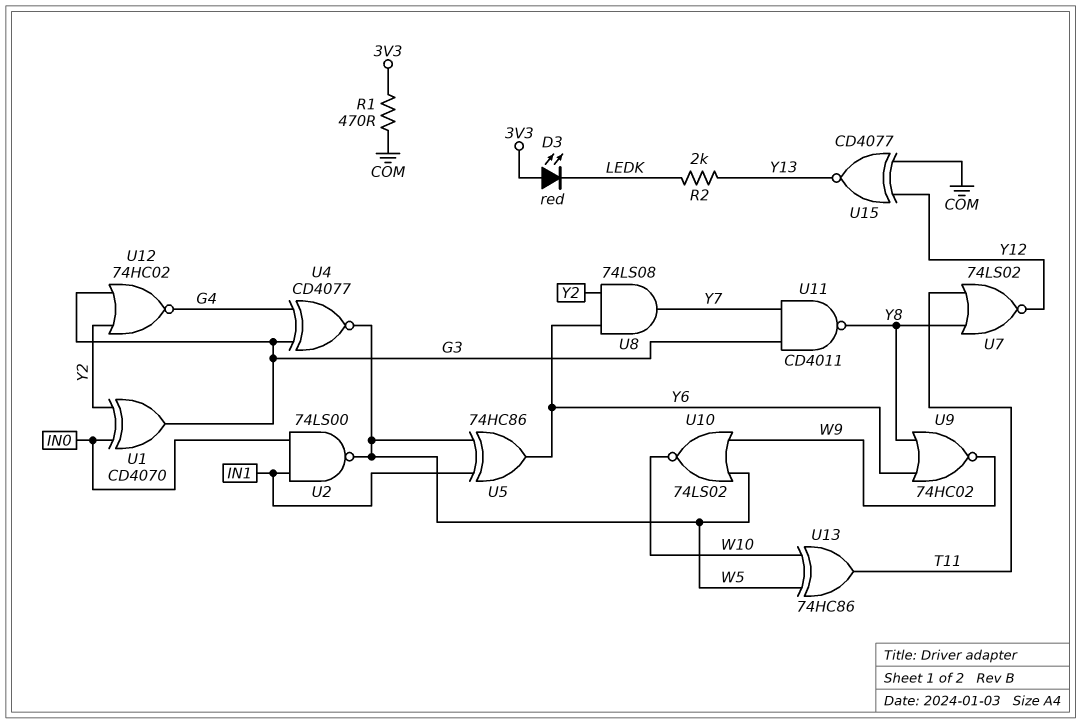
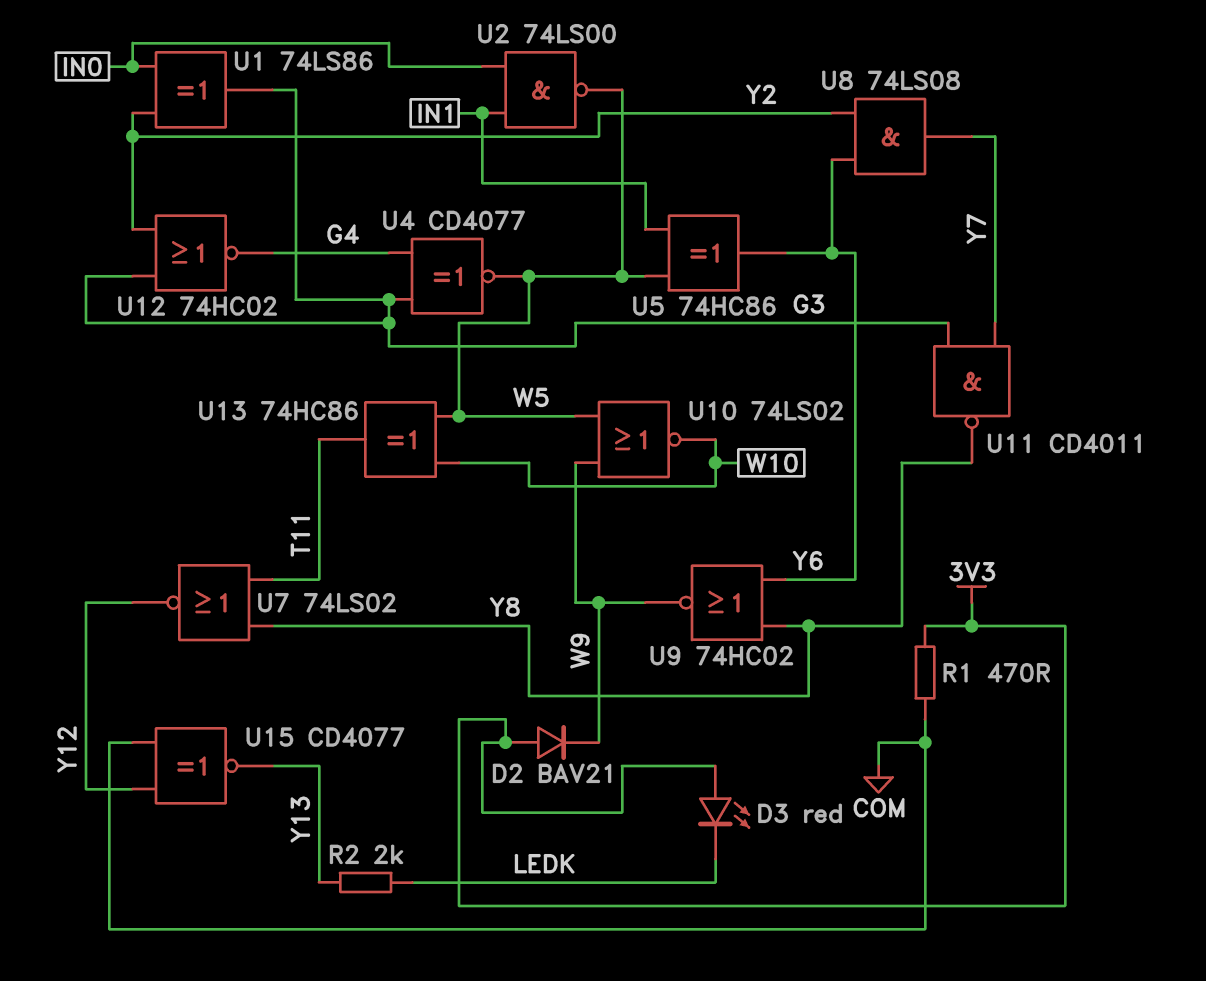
D2: none -> diode BAV21 (A 3V3, K W9)
U1: XOR CD4070 (in IN0, in Y2, out G3) -> XOR 74LS86 (in IN0, in Y2, out G3)

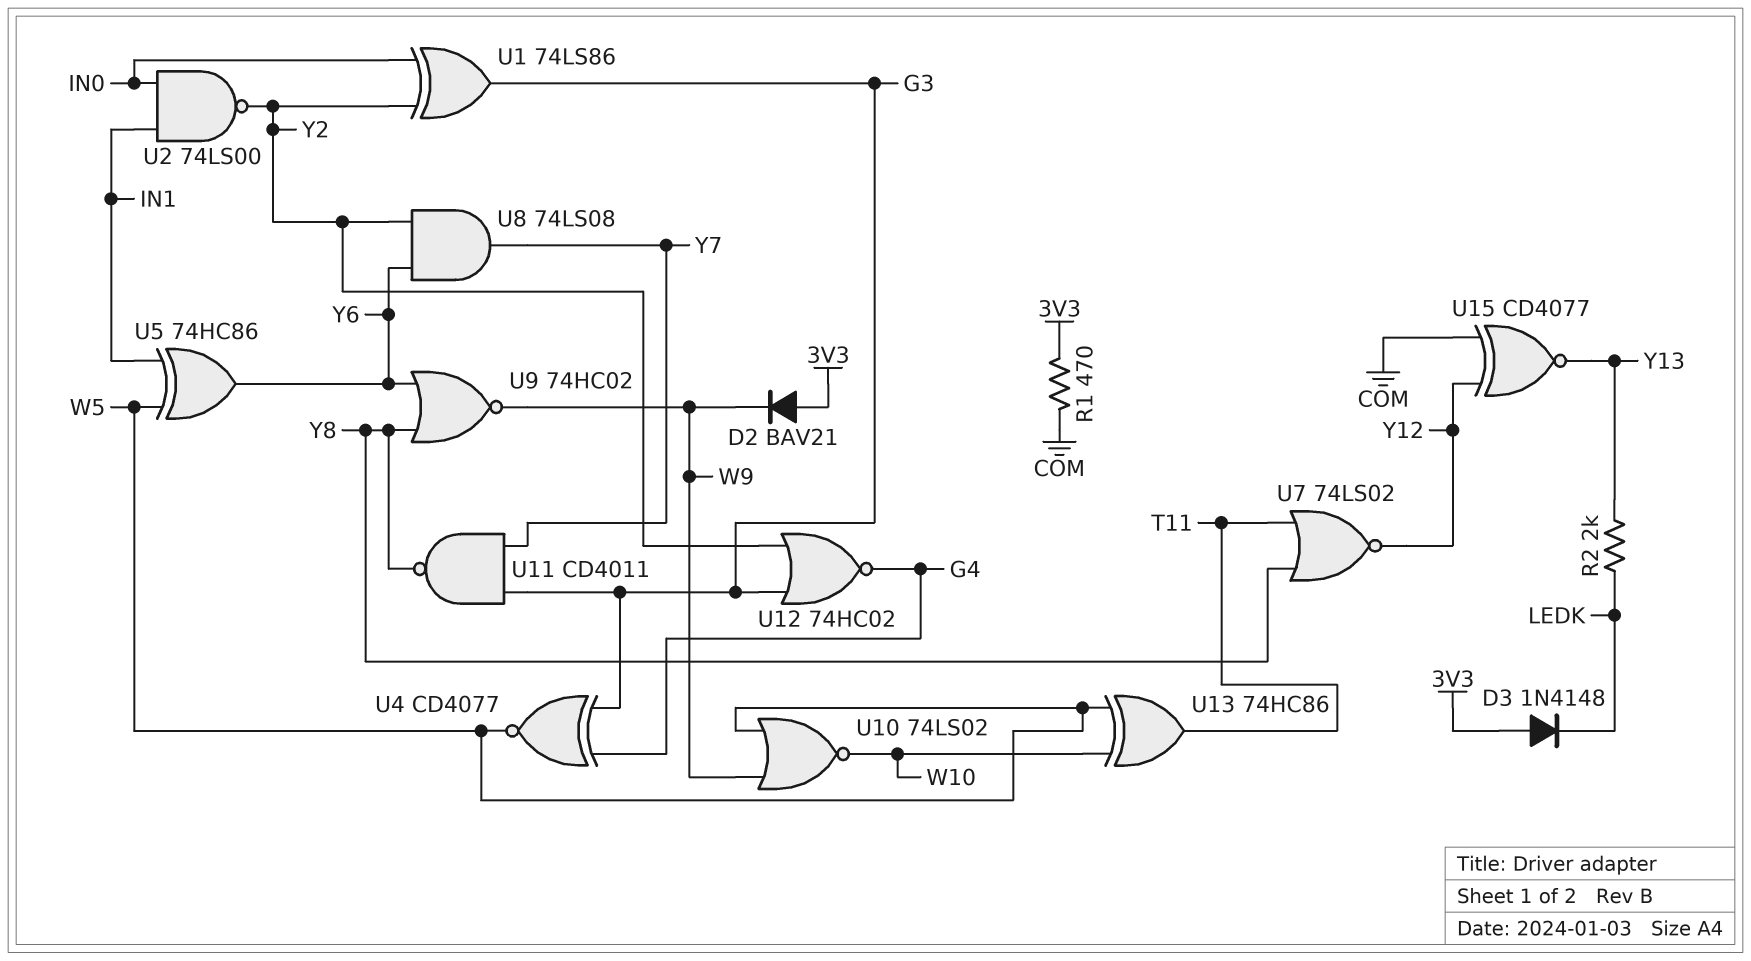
D3: LED red (A 3V3, K LEDK) -> diode 1N4148 (A 3V3, K LEDK)
U2: NAND 74LS00 (in IN0, in IN1, out W5) -> NAND 74LS00 (in IN0, in IN1, out Y2)

